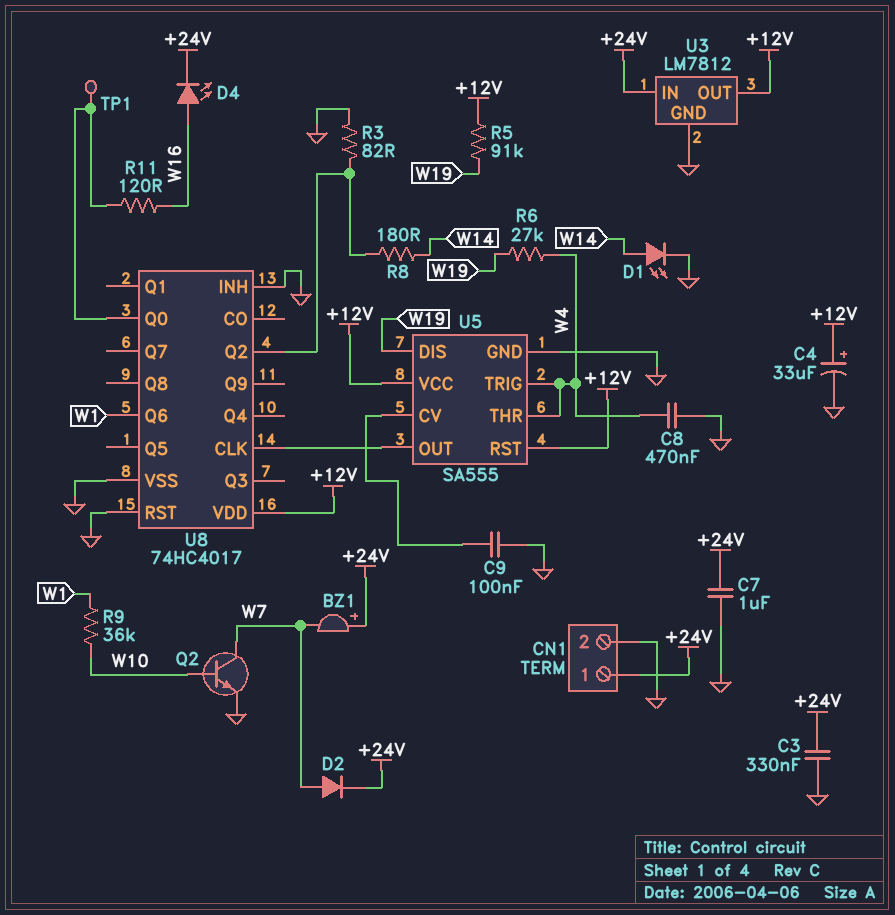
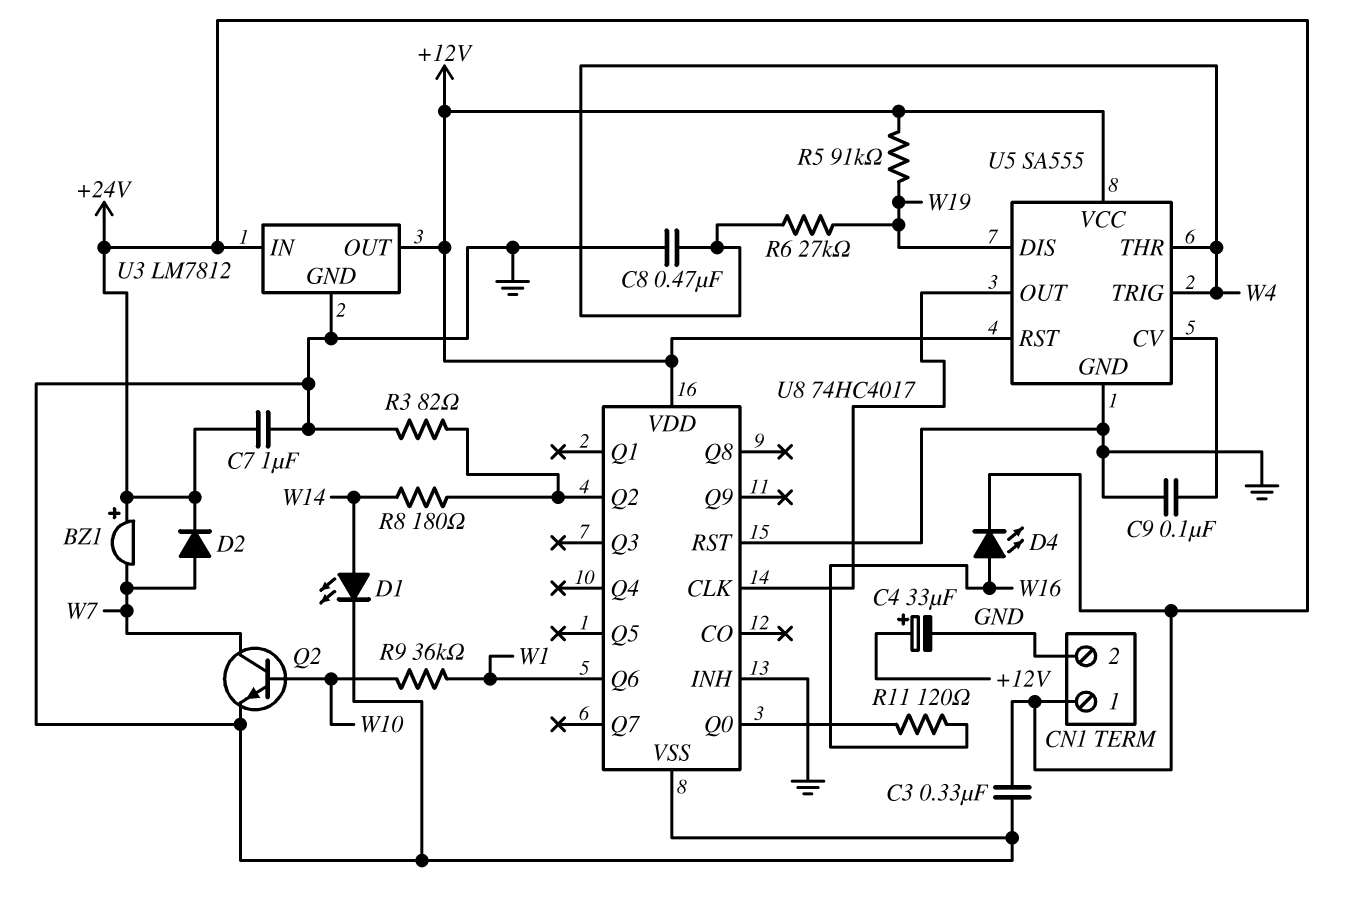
TP1: test point (U8/Q0) -> none

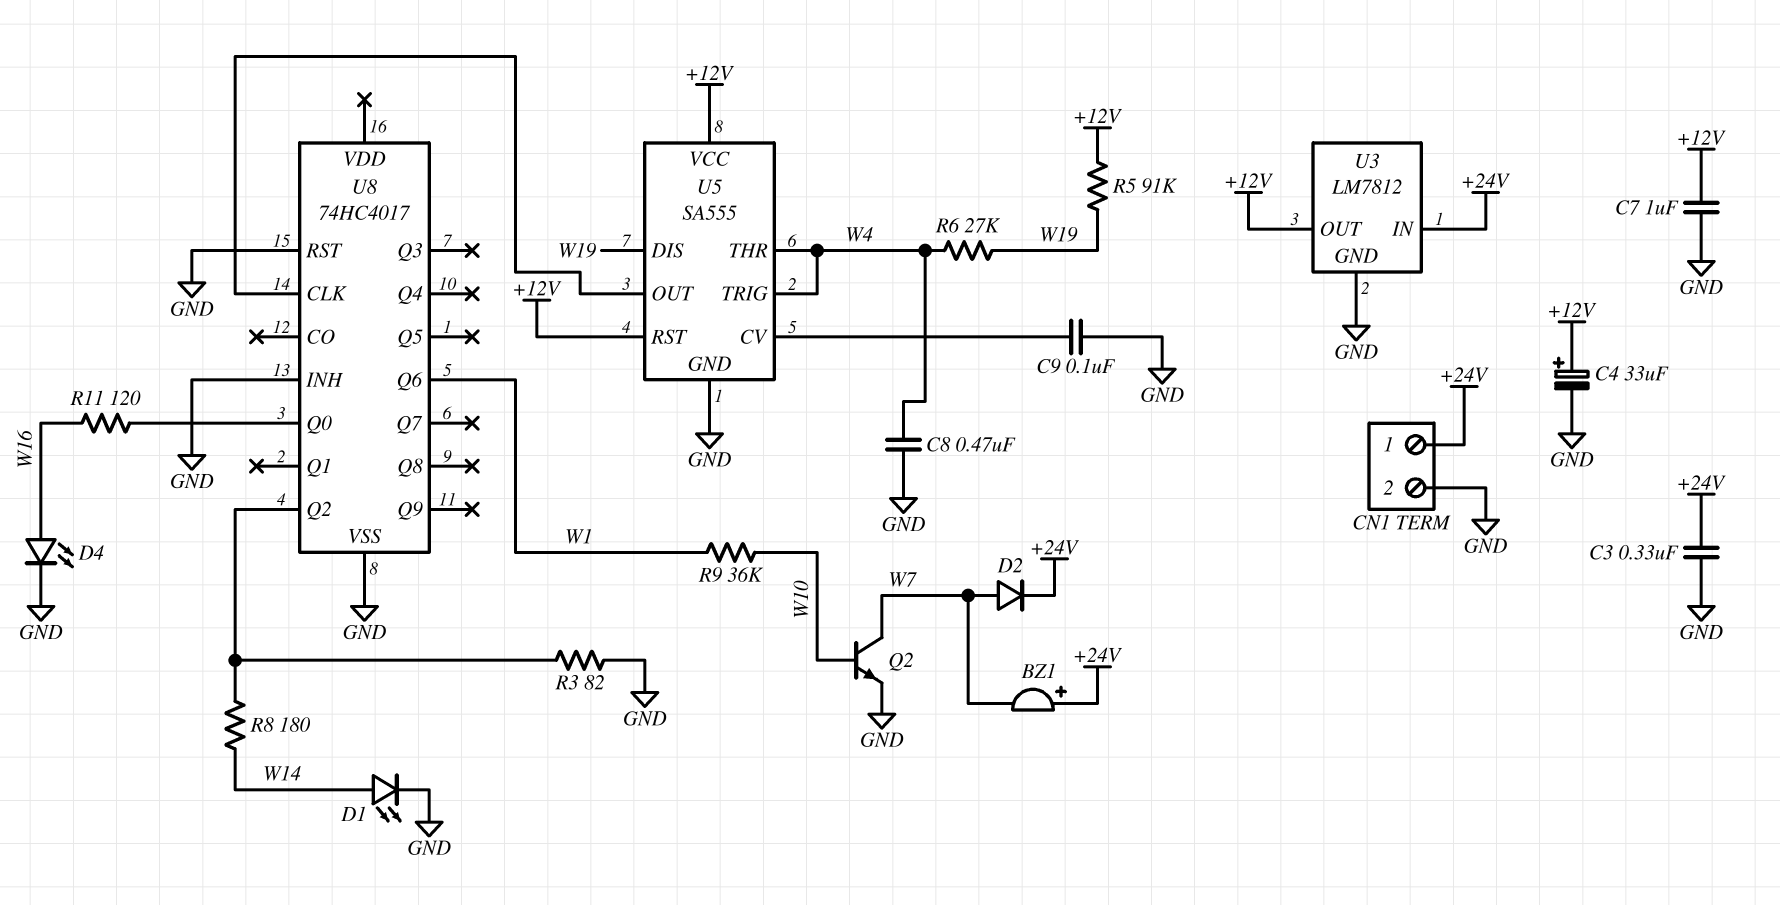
C7: 1uF (+24V, GND) -> 1uF (+12V, GND)
D4: LED (A W16, K +24V) -> LED (A W16, K GND)
U8 pin VDD: +12V -> none

